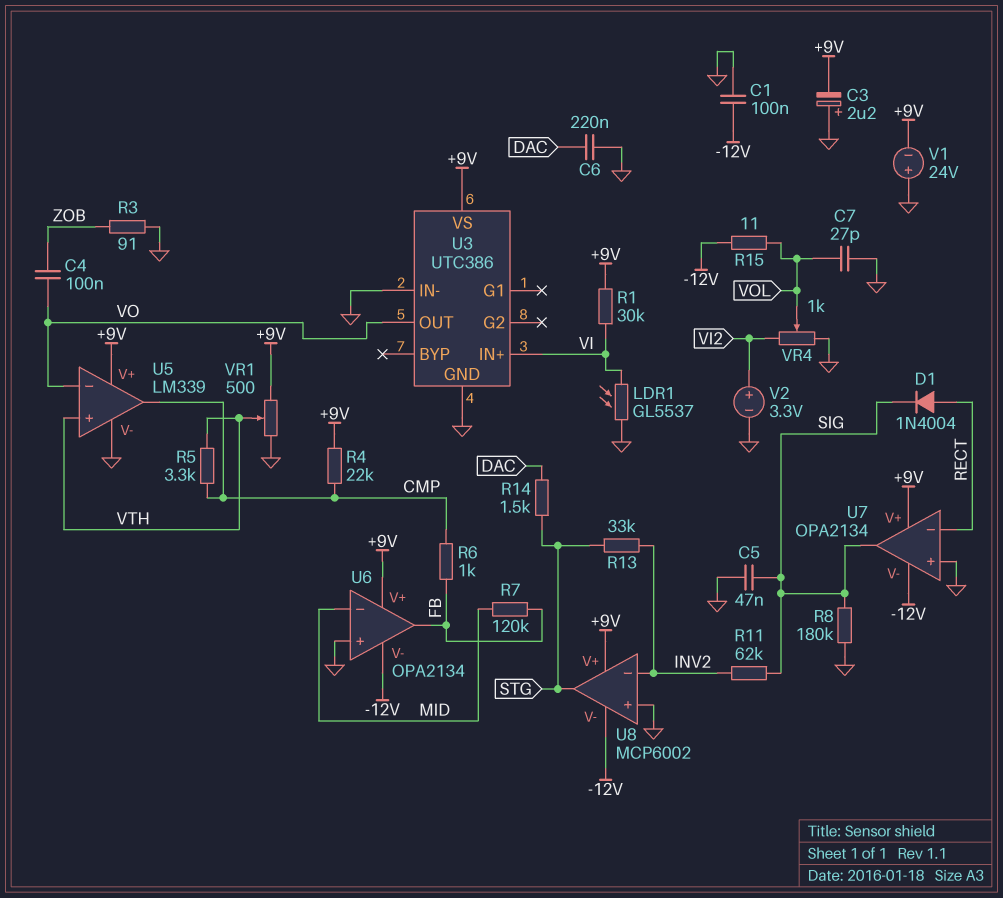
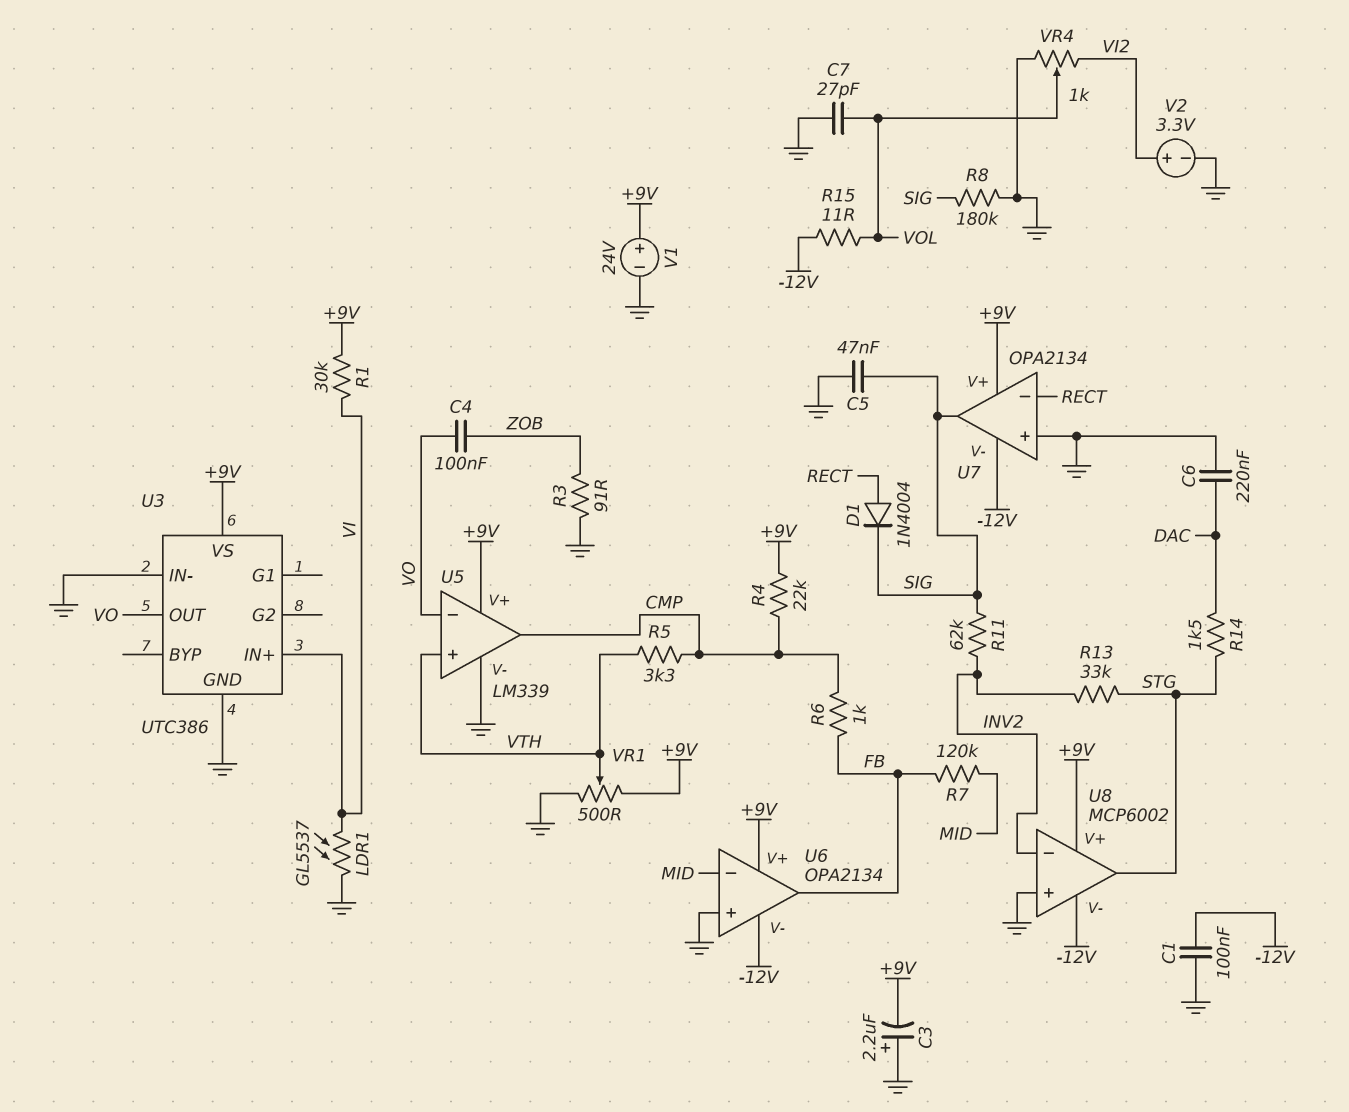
V1: 24V (plus GND, minus +9V) -> 24V (plus +9V, minus GND)

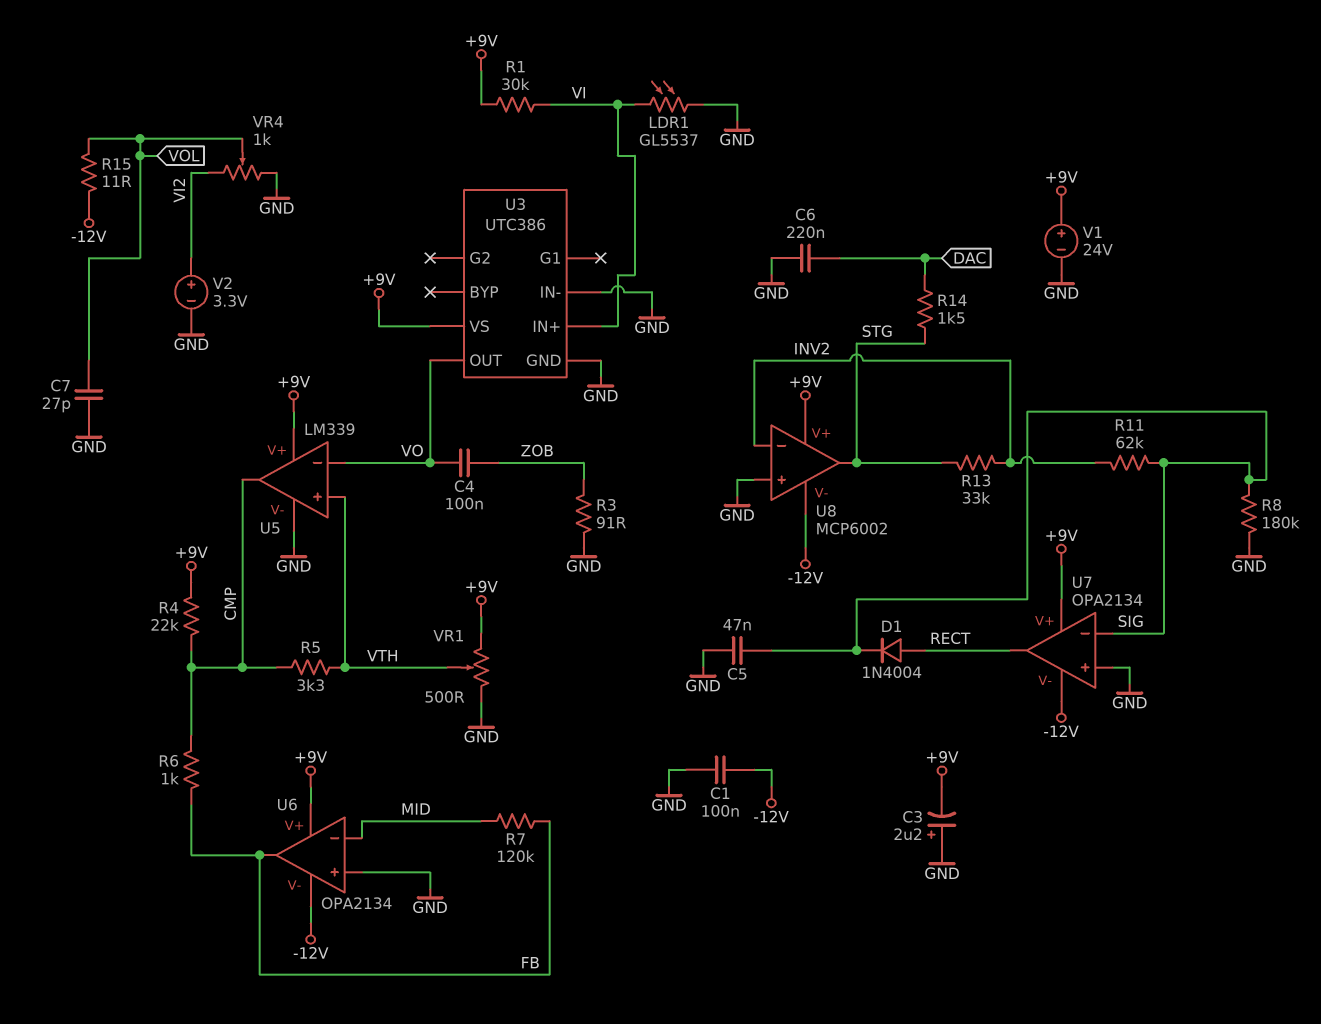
U7 pin in-: RECT -> SIG
U7 pin out: SIG -> RECT

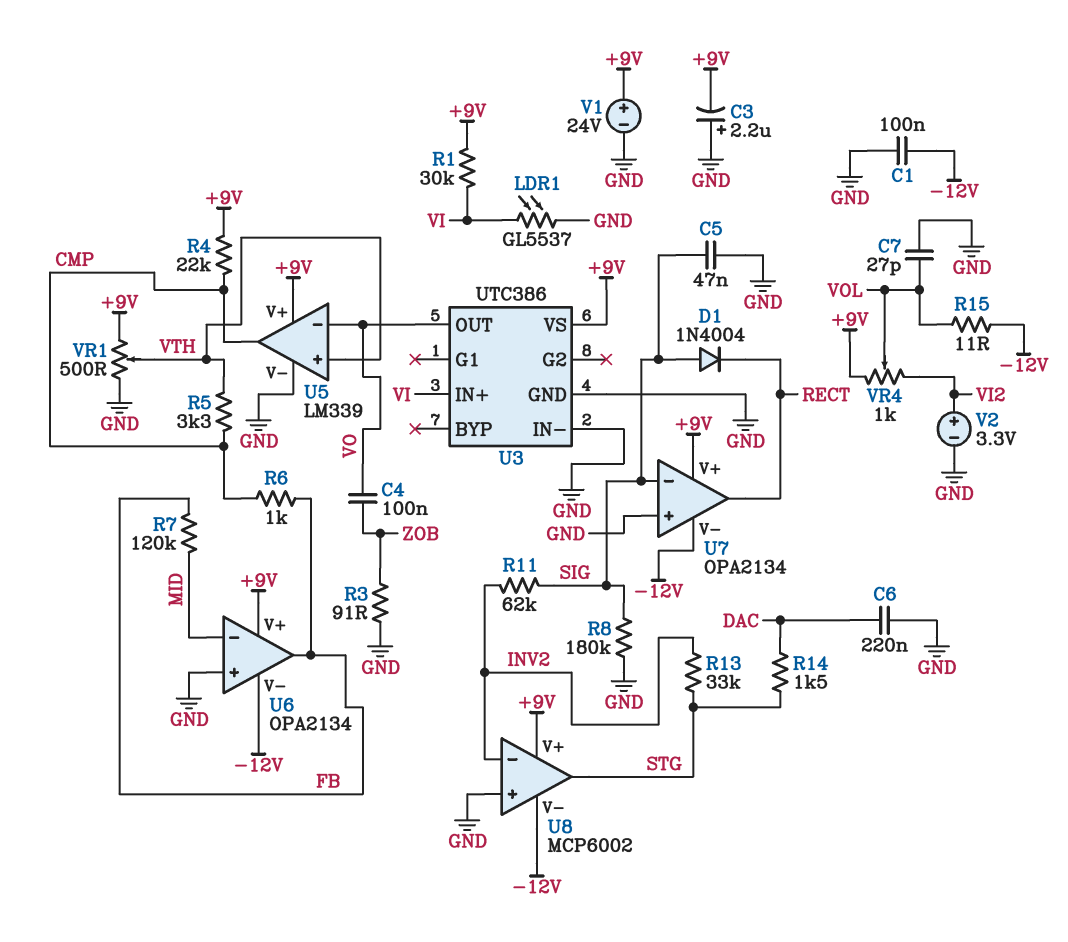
D1: diode 1N4004 (A RECT, K SIG) -> diode 1N4004 (A SIG, K RECT)
VR4: 1k (GND, VI2, wiper VOL) -> 1k (+9V, VI2, wiper VOL)

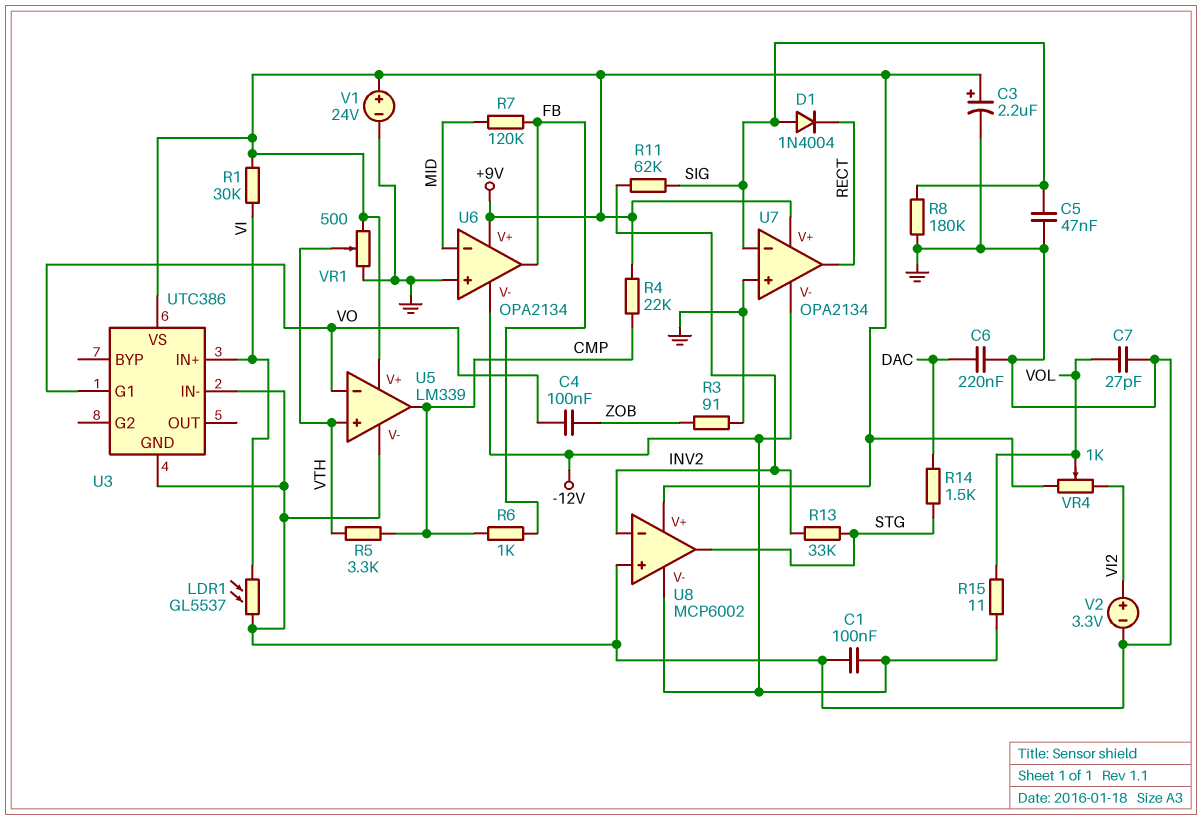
C3: 2.2uF (plus GND, minus +9V) -> 2.2uF (plus +9V, minus GND)
U3 pin G1: none -> VO
U3 pin OUT: VO -> none

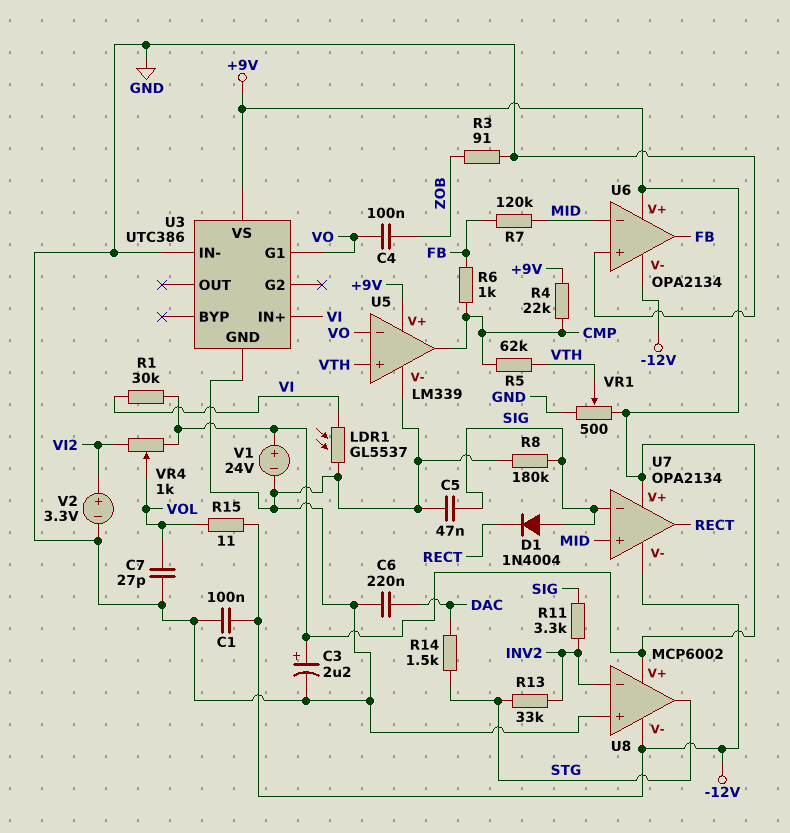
R5: 3.3k (CMP, VTH) -> 62k (CMP, VTH)
R11: 62k (INV2, SIG) -> 3.3k (INV2, SIG)
U7 pin in+: GND -> MID

